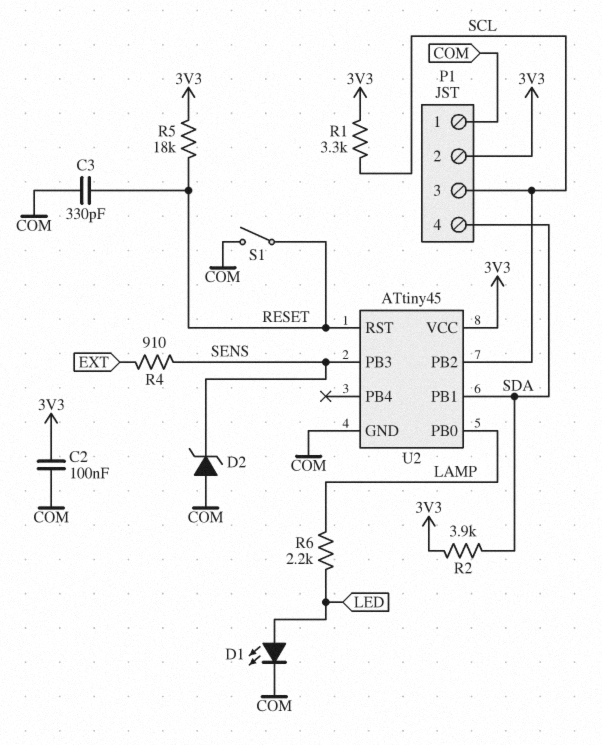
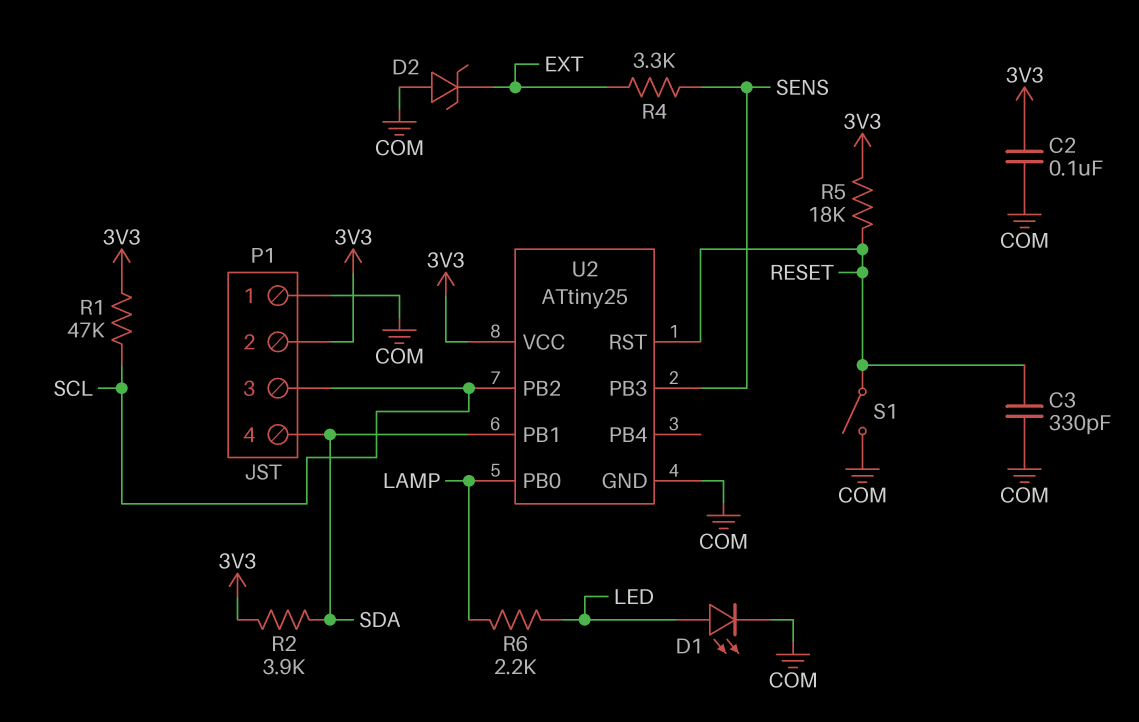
D2: zener (A COM, K SENS) -> zener (A COM, K EXT)
R1: 3.3k (3V3, SCL) -> 47k (3V3, SCL)
R4: 910 (EXT, SENS) -> 3.3k (EXT, SENS)
U2: ATtiny45 -> ATtiny25

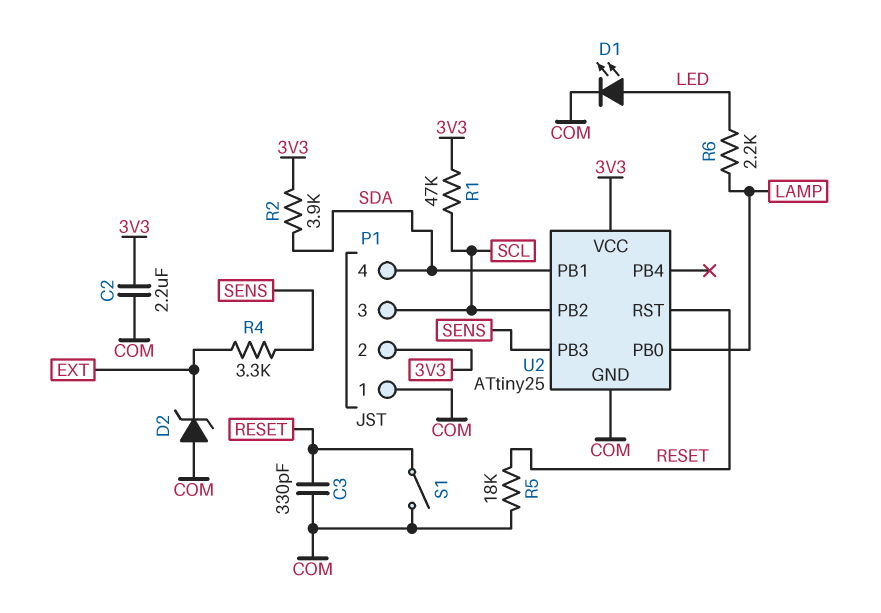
C2: 100nF (3V3, COM) -> 2.2uF (3V3, COM)
R5: 18k (3V3, RESET) -> 18k (COM, RESET)

